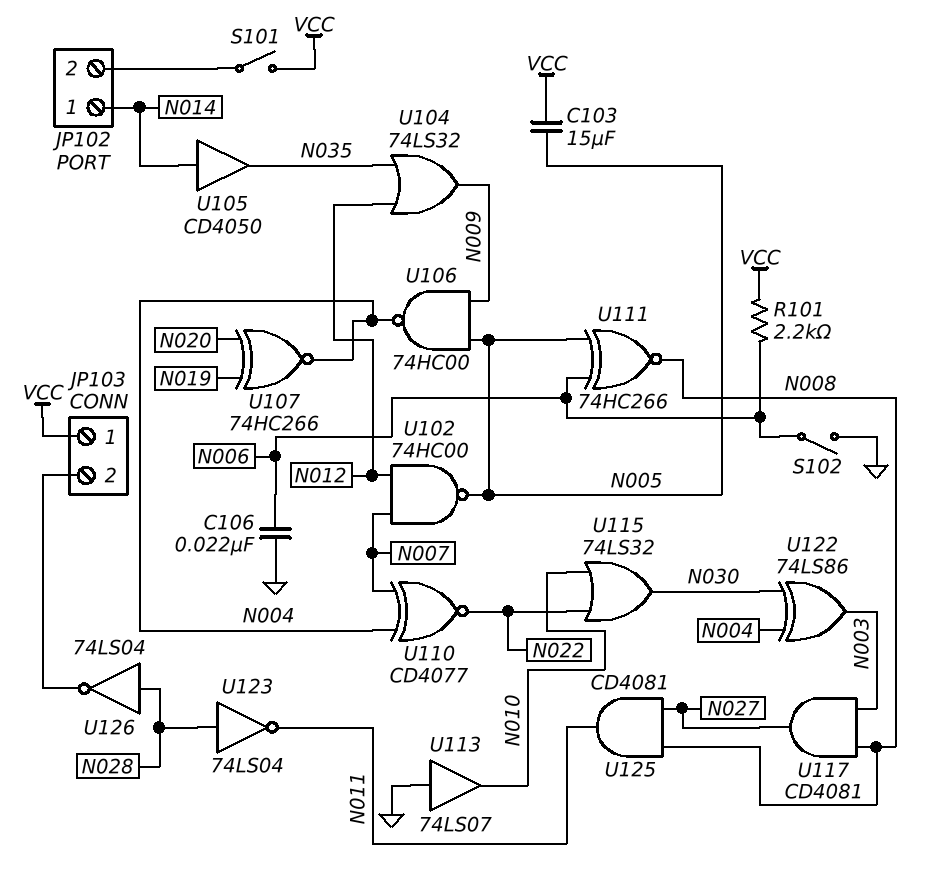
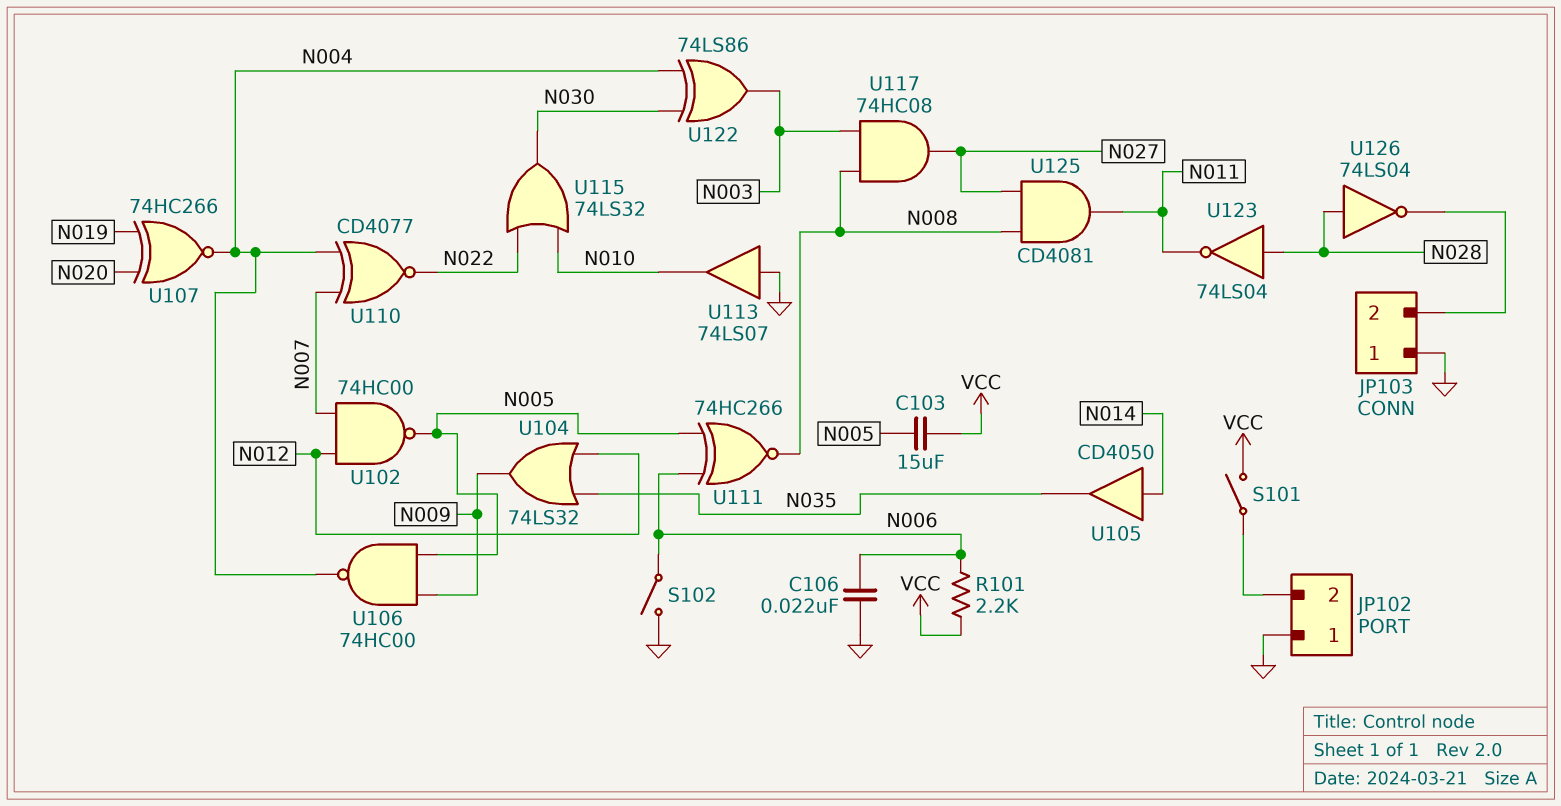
JP102 pin 1: N014 -> GND
JP103 pin 1: VCC -> GND
U117: AND CD4081 (in N003, in N008, out N027) -> AND 74HC08 (in N003, in N008, out N027)

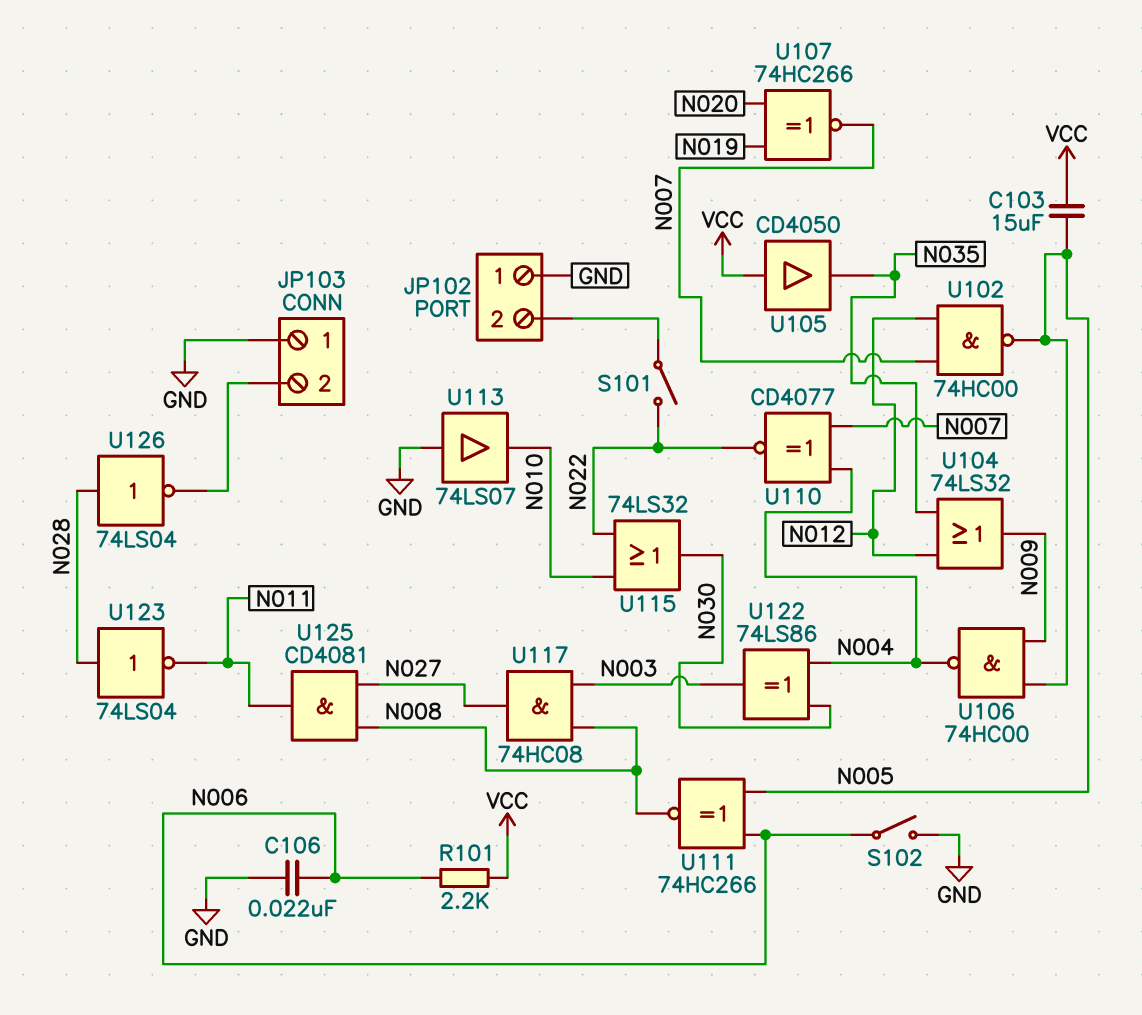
S101: switch (JP102/2, VCC) -> switch (JP102/2, N022)
U105: buffer CD4050 (in N014, out N035) -> buffer CD4050 (in VCC, out N035)
U107: XNOR 74HC266 (in N019, in N020, out N004) -> XNOR 74HC266 (in N019, in N020, out N007)

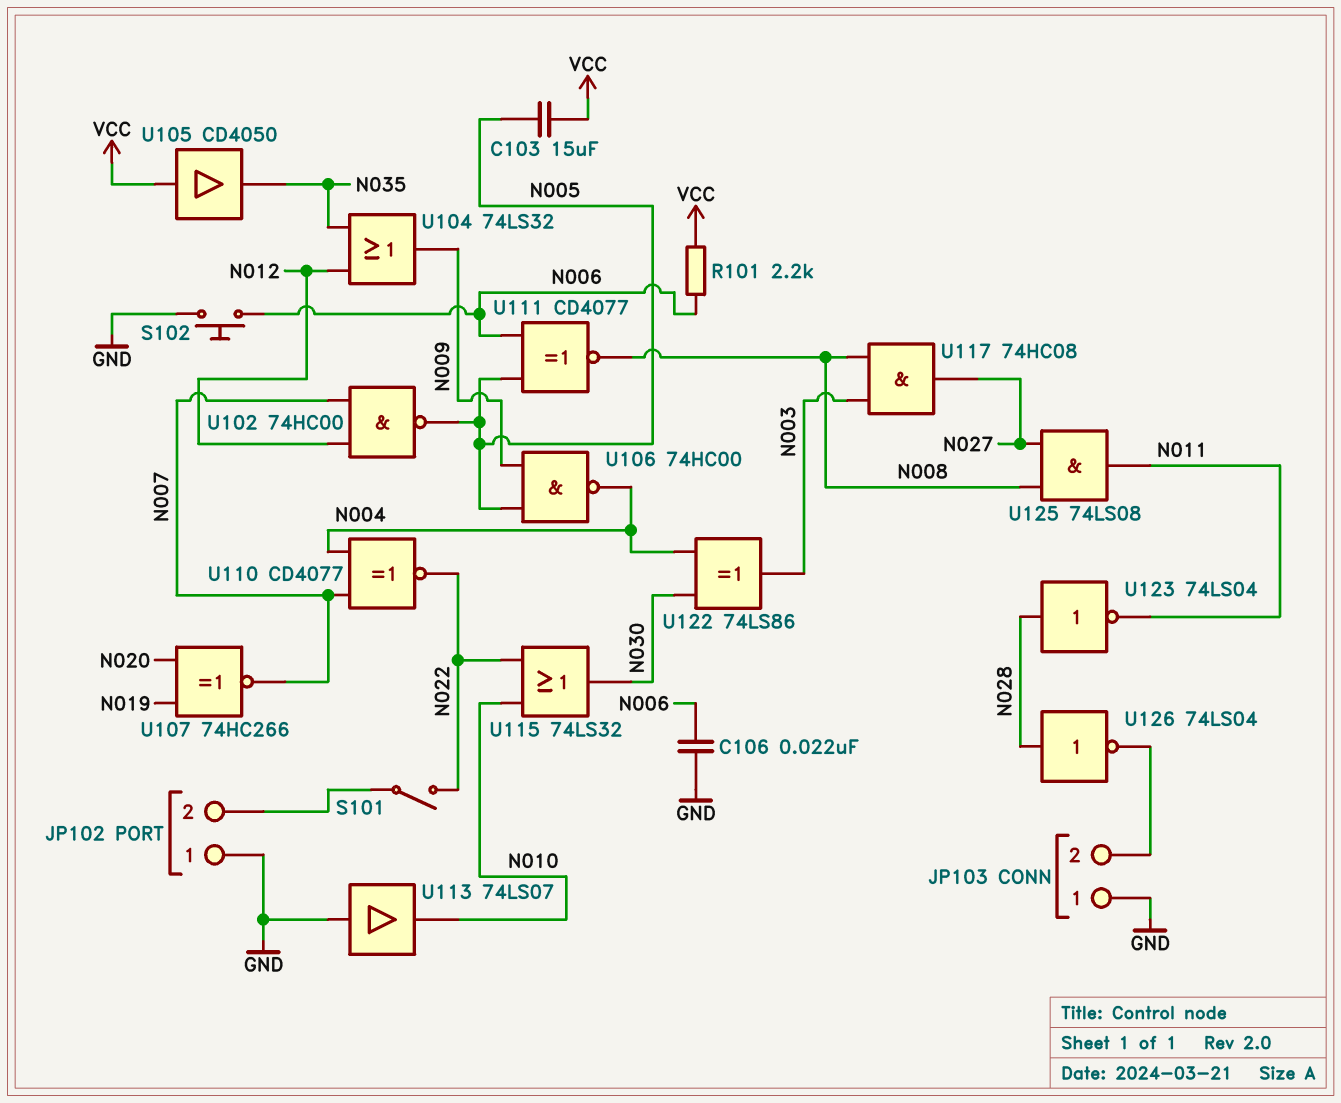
S102: switch (GND, N006) -> button (GND, N006)
U111: XNOR 74HC266 (in N005, in N006, out N008) -> XNOR CD4077 (in N005, in N006, out N008)
U125: AND CD4081 (in N008, in N027, out N011) -> AND 74LS08 (in N008, in N027, out N011)

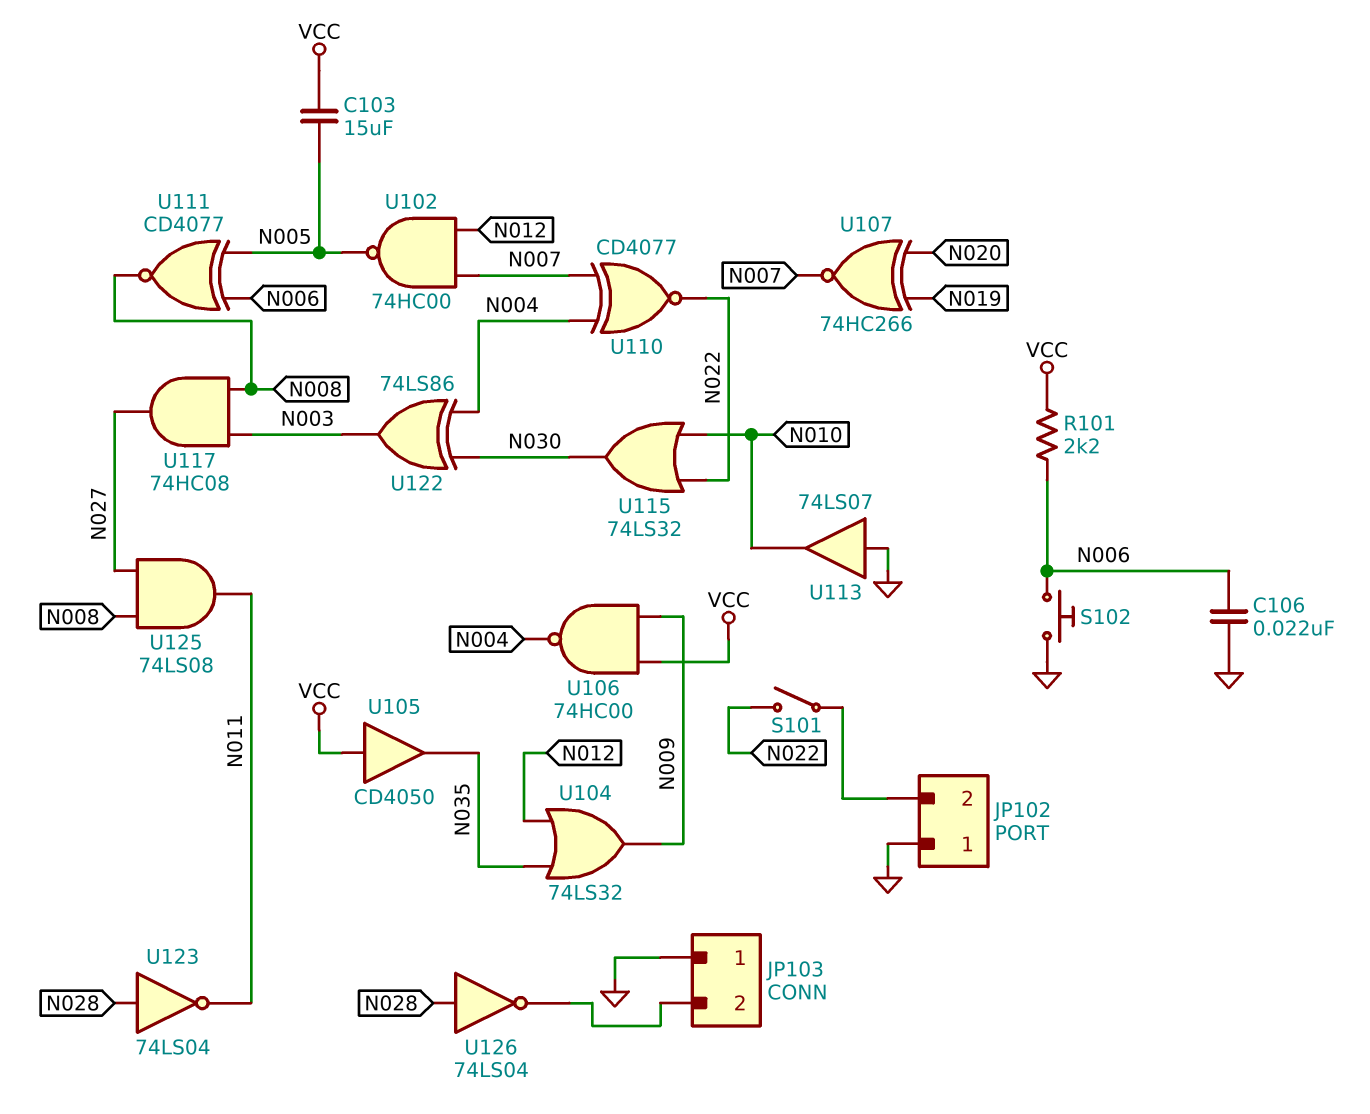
U106: NAND 74HC00 (in N005, in N009, out N004) -> NAND 74HC00 (in N009, in VCC, out N004)

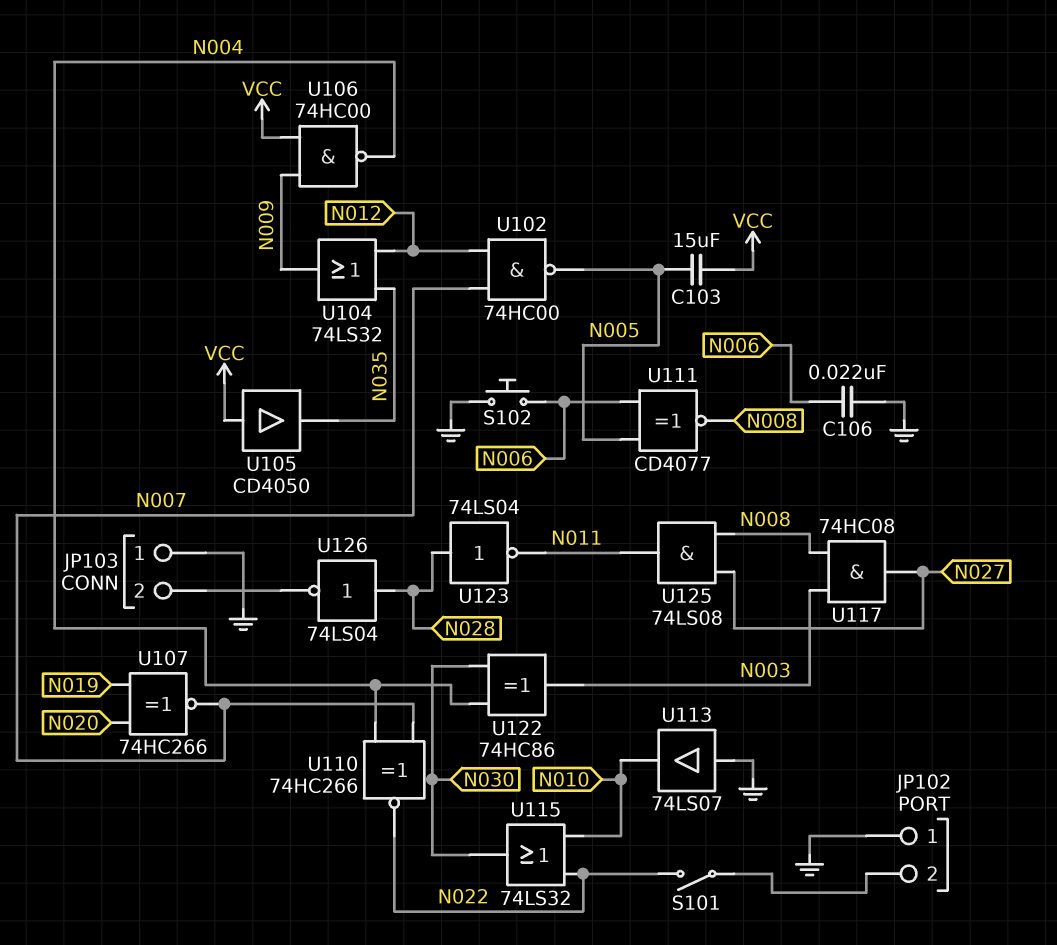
R101: 2.2k (N006, VCC) -> none
U110: XNOR CD4077 (in N004, in N007, out N022) -> XNOR 74HC266 (in N004, in N007, out N022)
U122: XOR 74LS86 (in N004, in N030, out N003) -> XOR 74HC86 (in N004, in N030, out N003)

